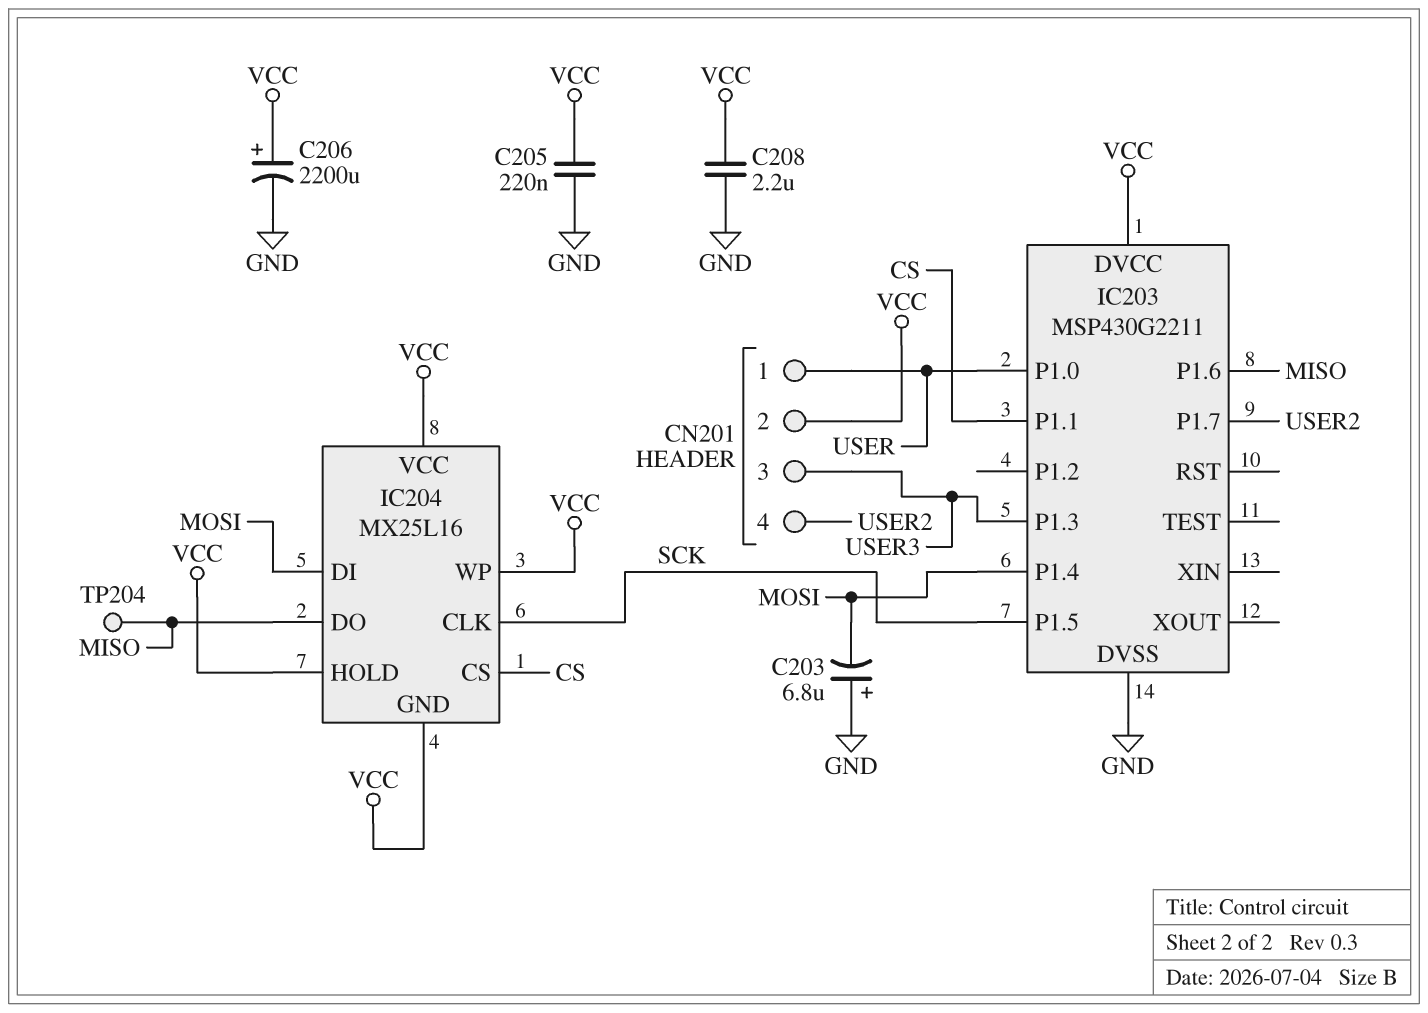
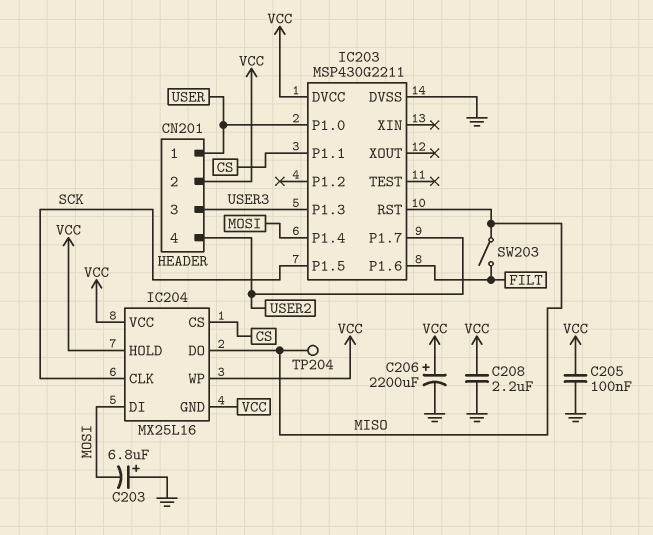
C205: 220nF (GND, VCC) -> 100nF (GND, VCC)
IC203 pin P1.6: MISO -> FILT
IC203 pin RST: none -> MISO
SW203: none -> switch (FILT, MISO)

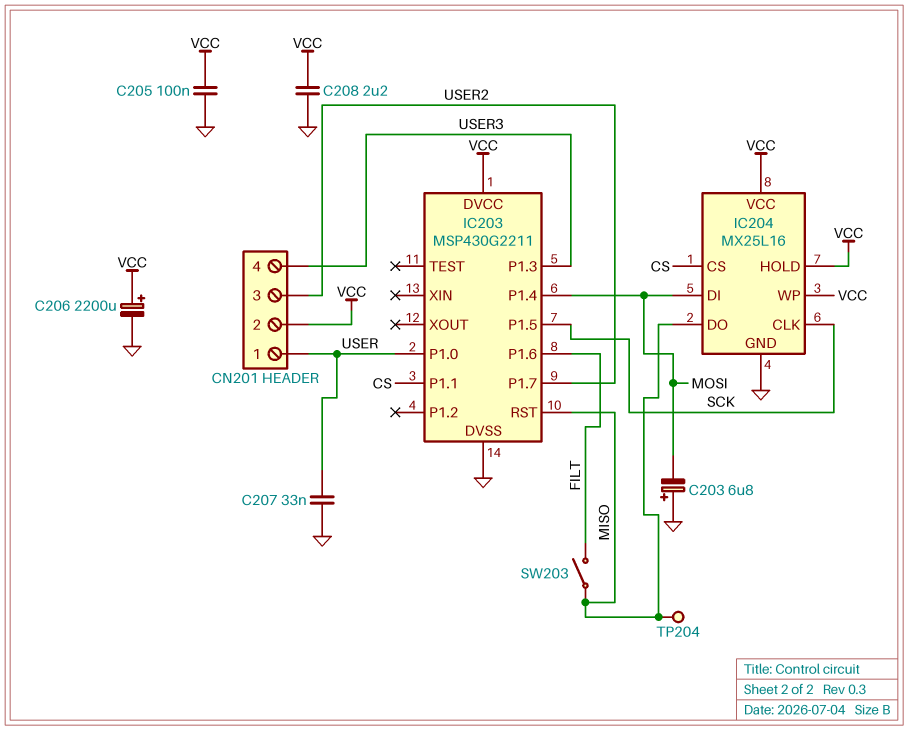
C207: none -> 33nF (GND, USER)
CN201 pin 3: USER3 -> USER2
CN201 pin 4: USER2 -> USER3
IC204 pin GND: VCC -> GND

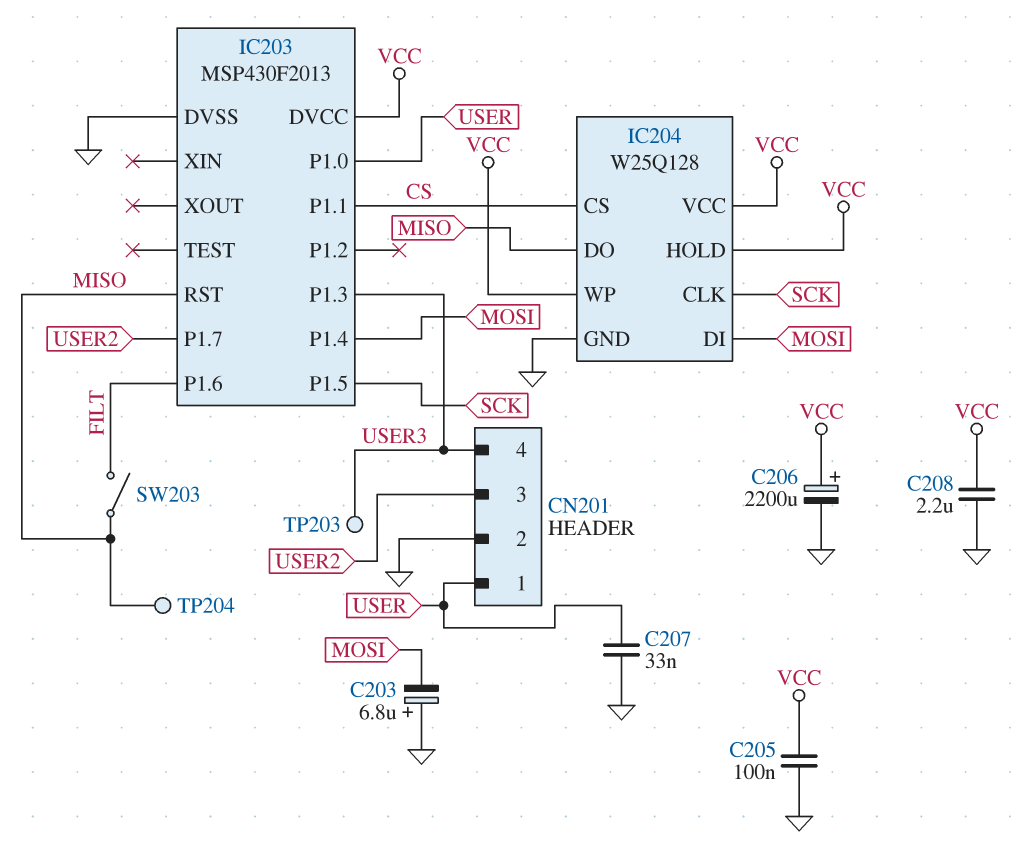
CN201 pin 2: VCC -> GND
IC203: MSP430G2211 -> MSP430F2013
IC204: MX25L16 -> W25Q128
TP203: none -> test point (USER3)

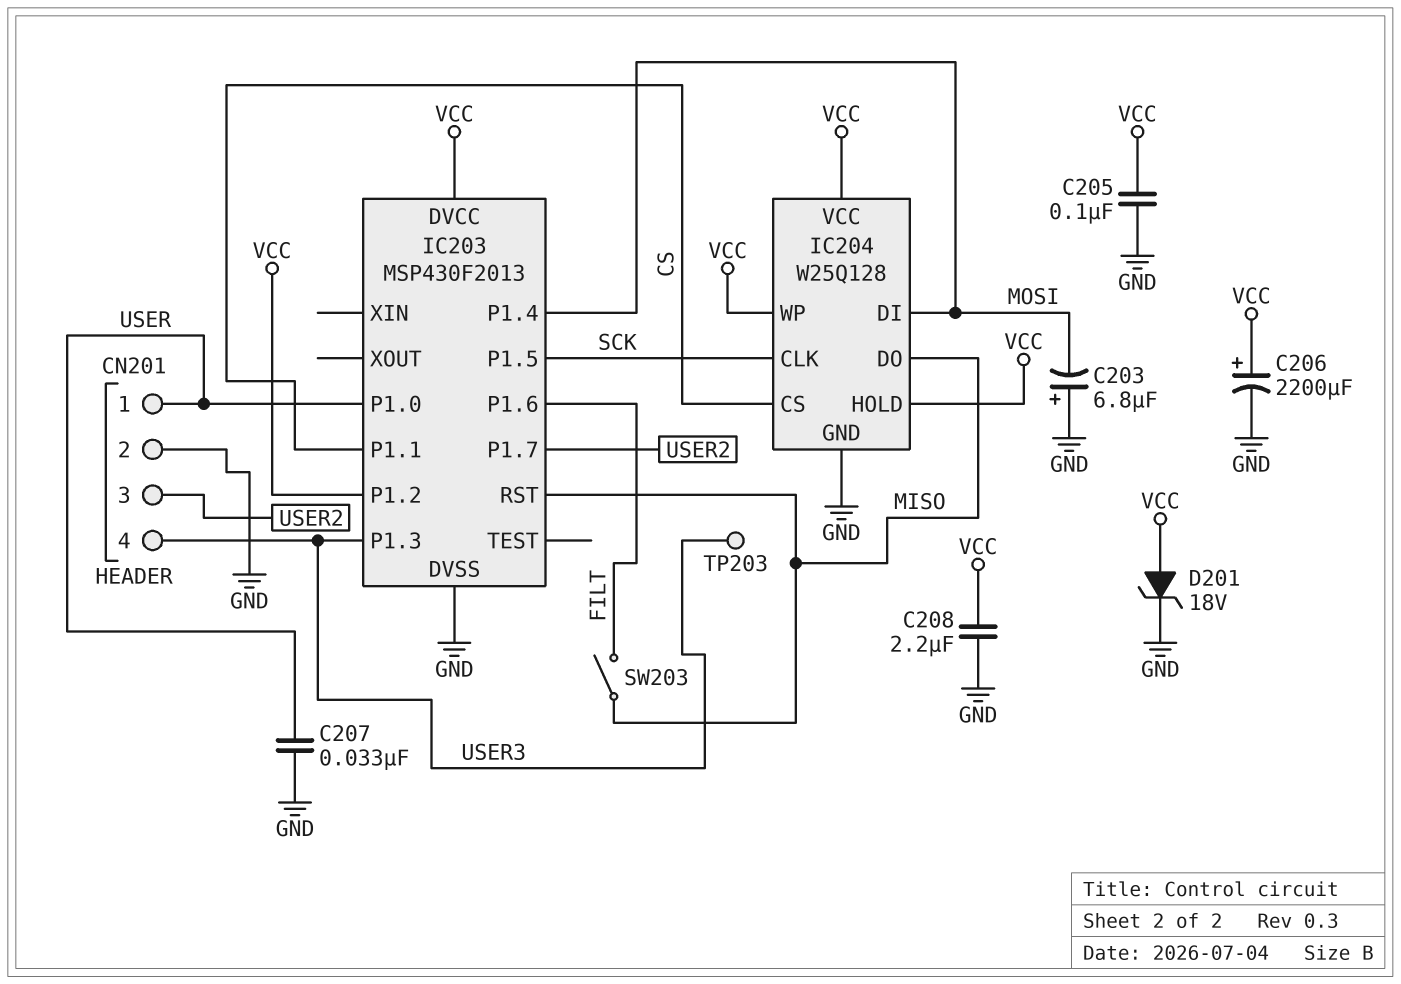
D201: none -> zener 18V (A VCC, K GND)
IC203 pin P1.2: none -> VCC
TP204: test point (MISO) -> none

